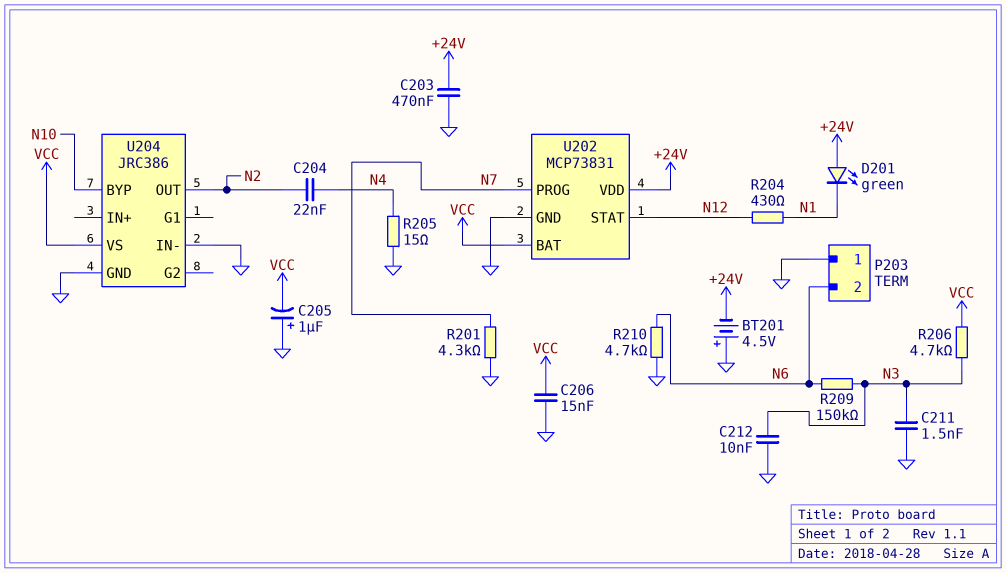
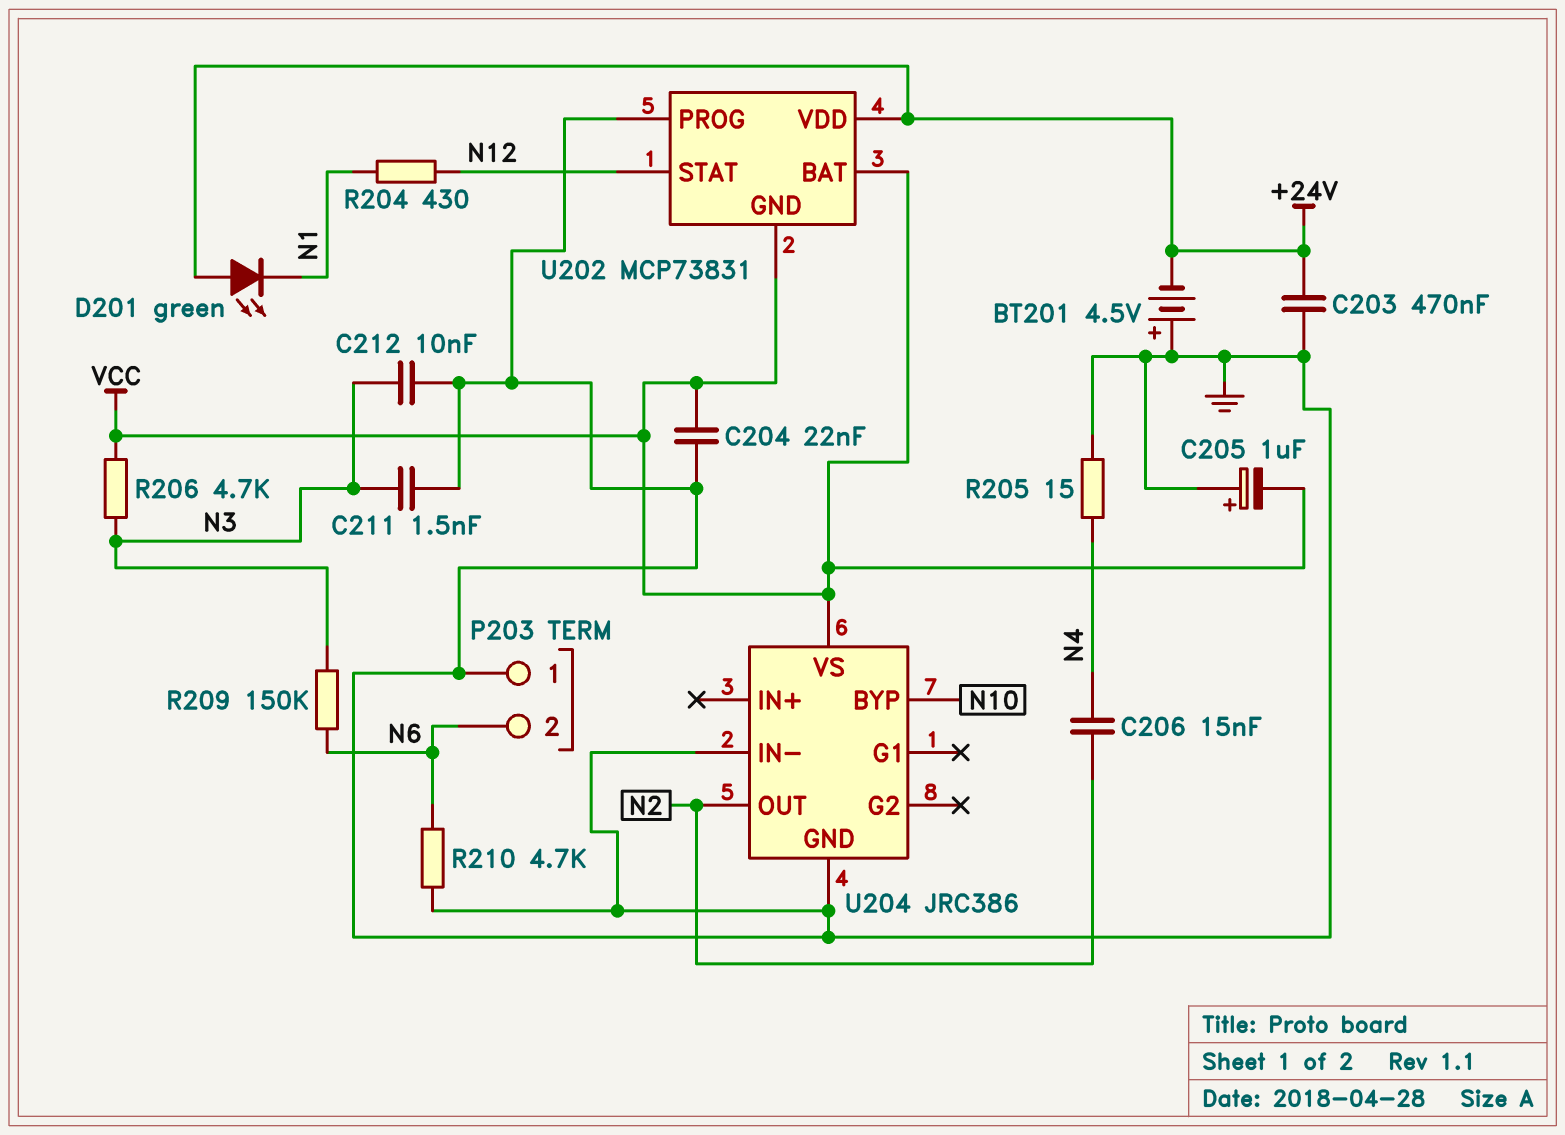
C204: 22nF (N2, N4) -> 22nF (GND, VCC)
C206: 15nF (GND, VCC) -> 15nF (N2, N4)
R201: 4.3k (GND, N7) -> none
U202 pin GND: GND -> VCC
U202 pin PROG: N7 -> GND

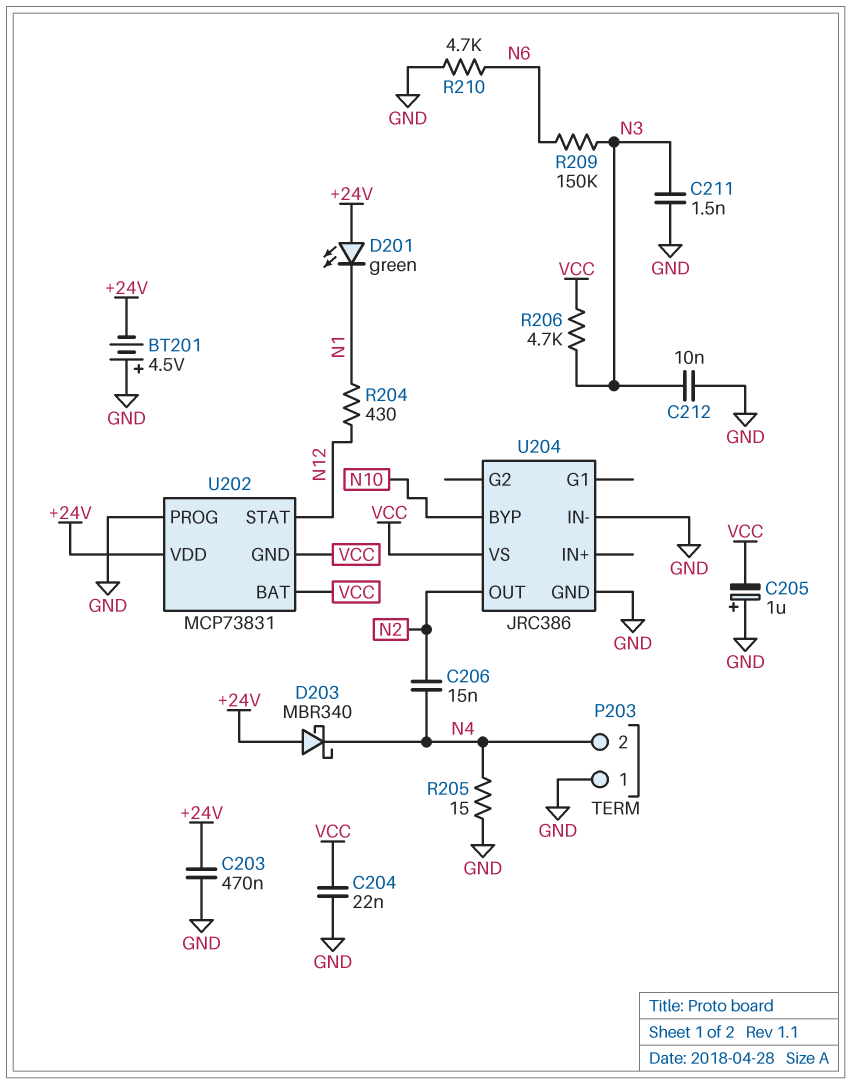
D203: none -> schottky MBR340 (A +24V, K N4)
P203 pin 2: N6 -> N4

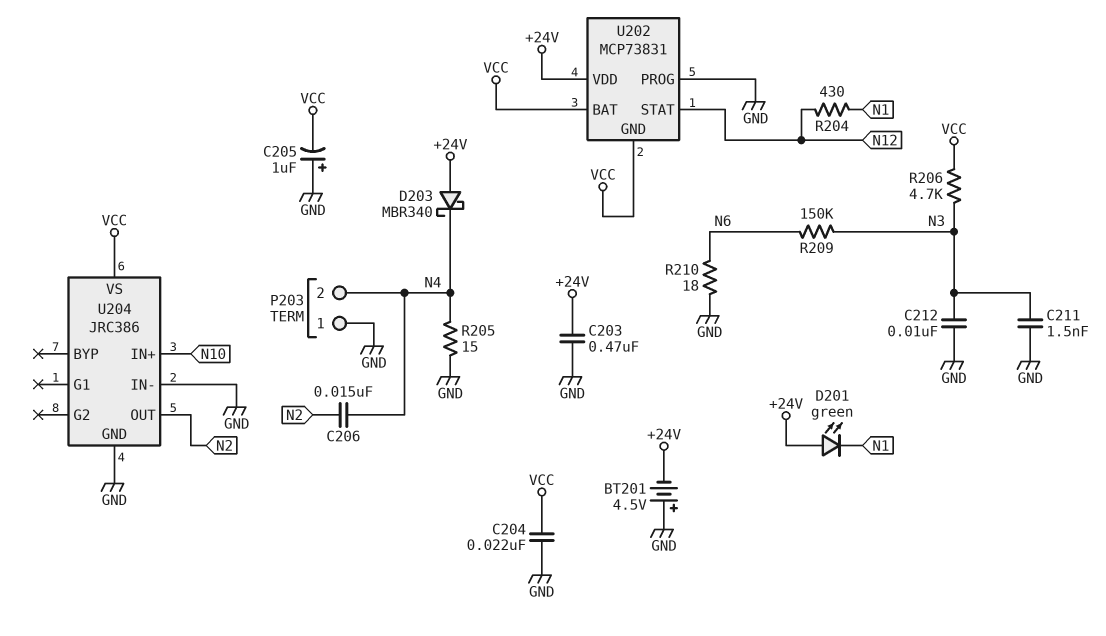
R210: 4.7k (GND, N6) -> 18 (GND, N6)
U204 pin BYP: N10 -> none
U204 pin IN+: none -> N10

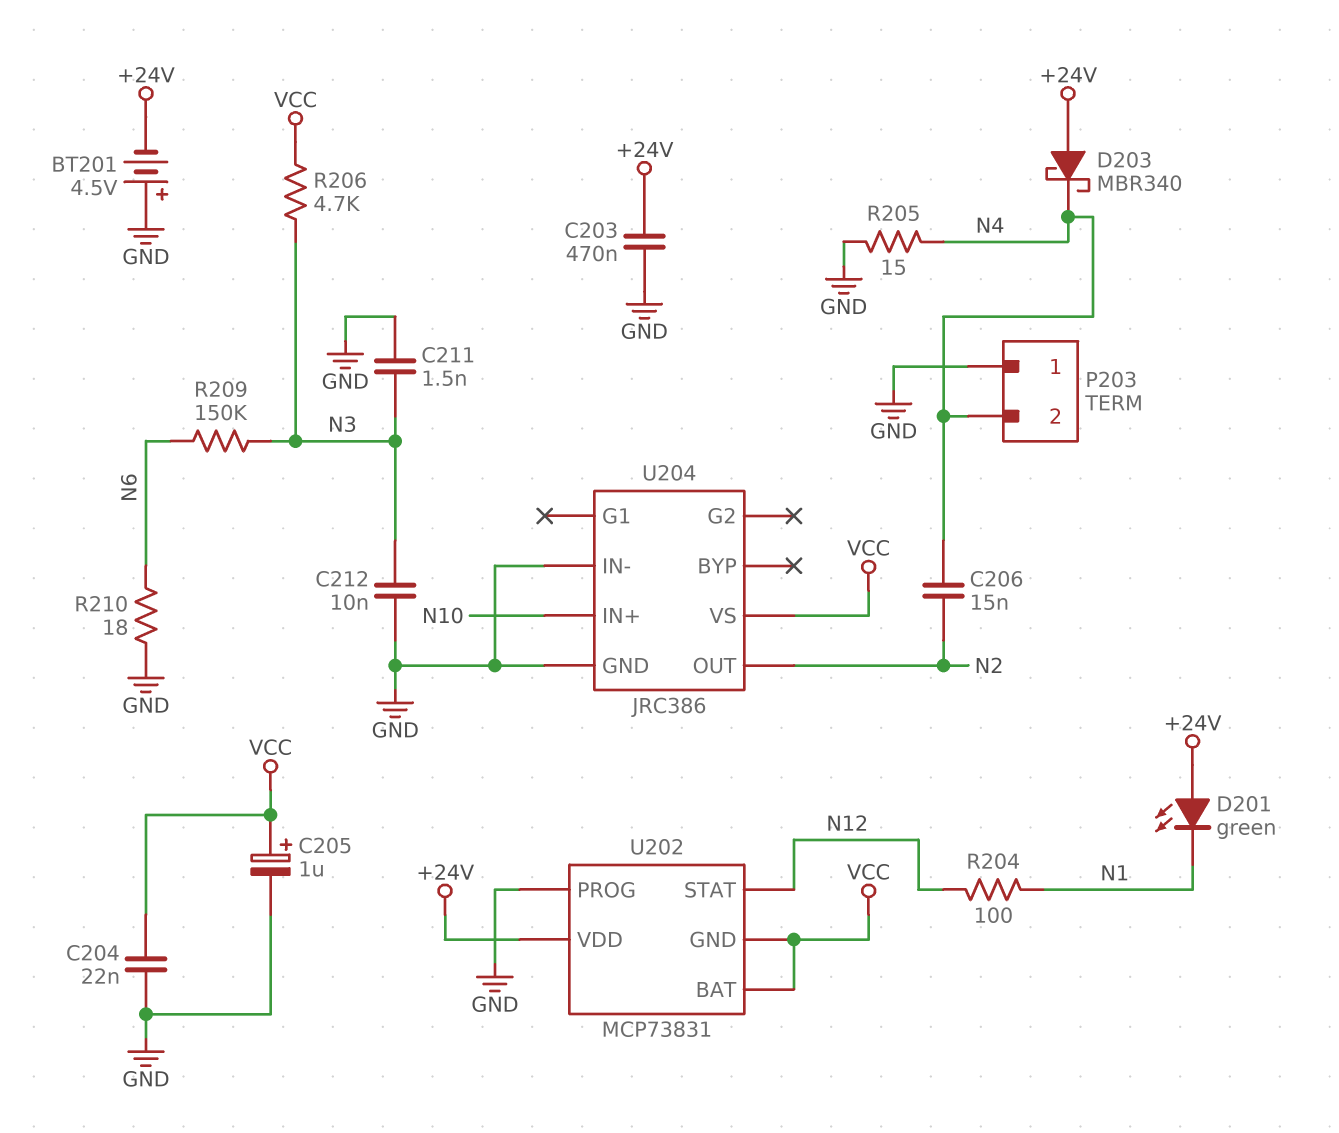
C205: 1uF (plus GND, minus VCC) -> 1uF (plus VCC, minus GND)
R204: 430 (N1, N12) -> 100 (N1, N12)

